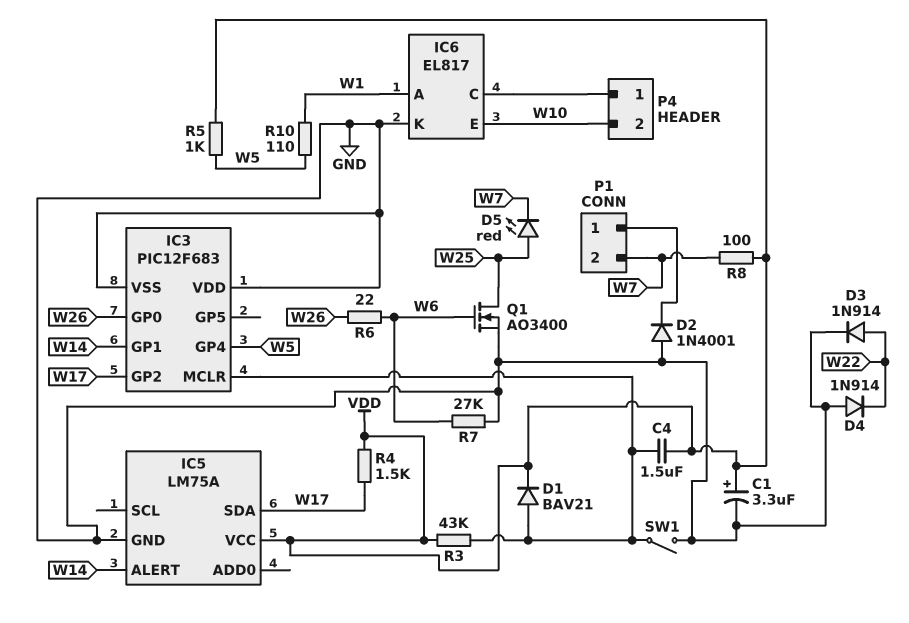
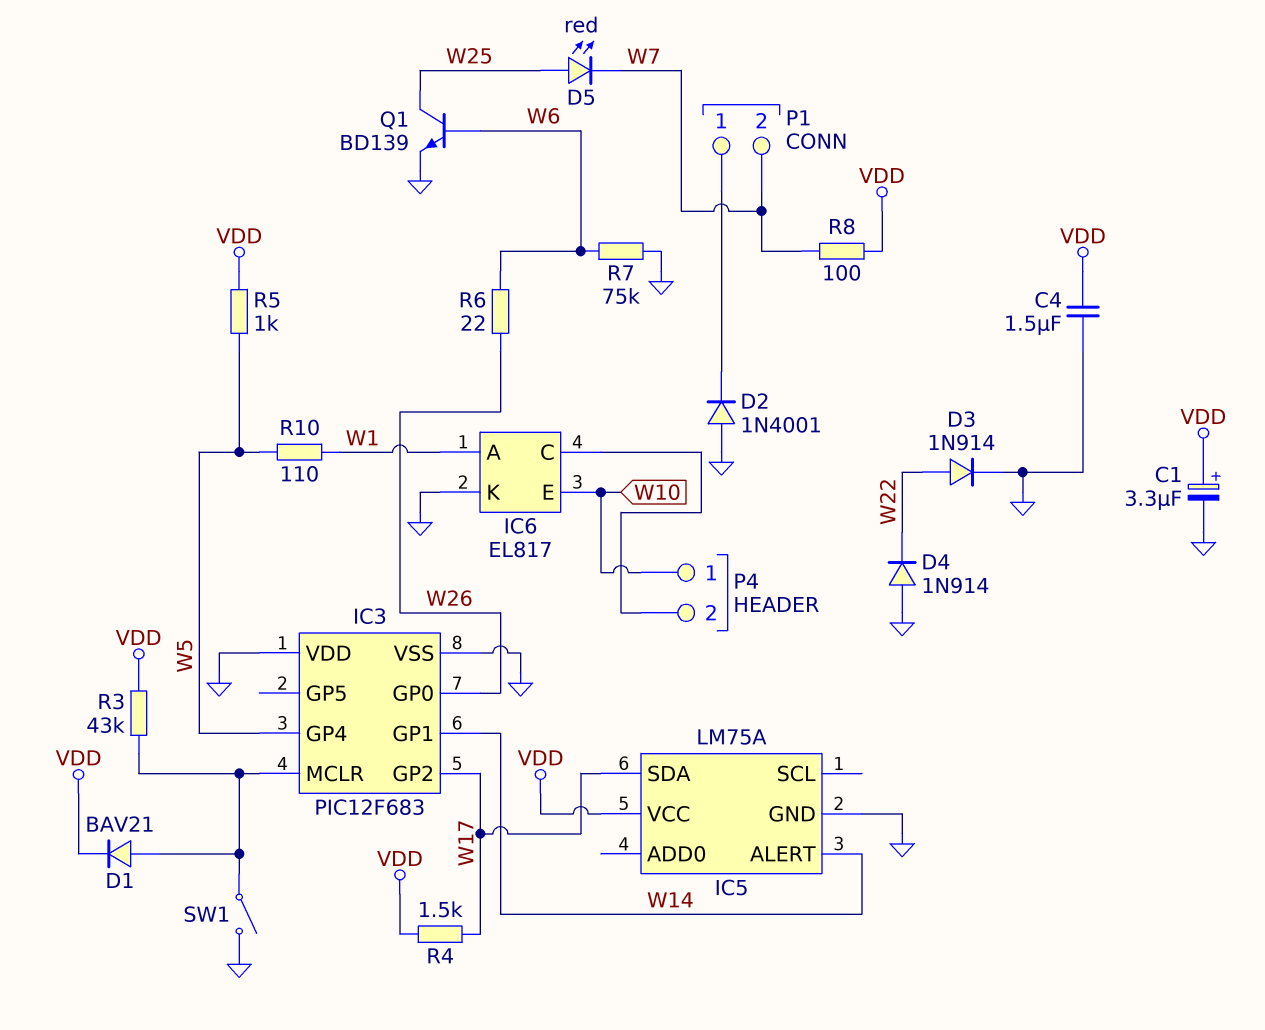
C4: 1.5uF (IC3/MCLR, VDD) -> 1.5uF (GND, VDD)
P4 pin 1: IC6/C -> W10
P4 pin 2: W10 -> IC6/C
Q1: NMOS AO3400 (G W6, D W25, S GND) -> NPN BD139 (B W6, C W25, E GND)
R7: 27k (GND, W6) -> 75k (GND, W6)

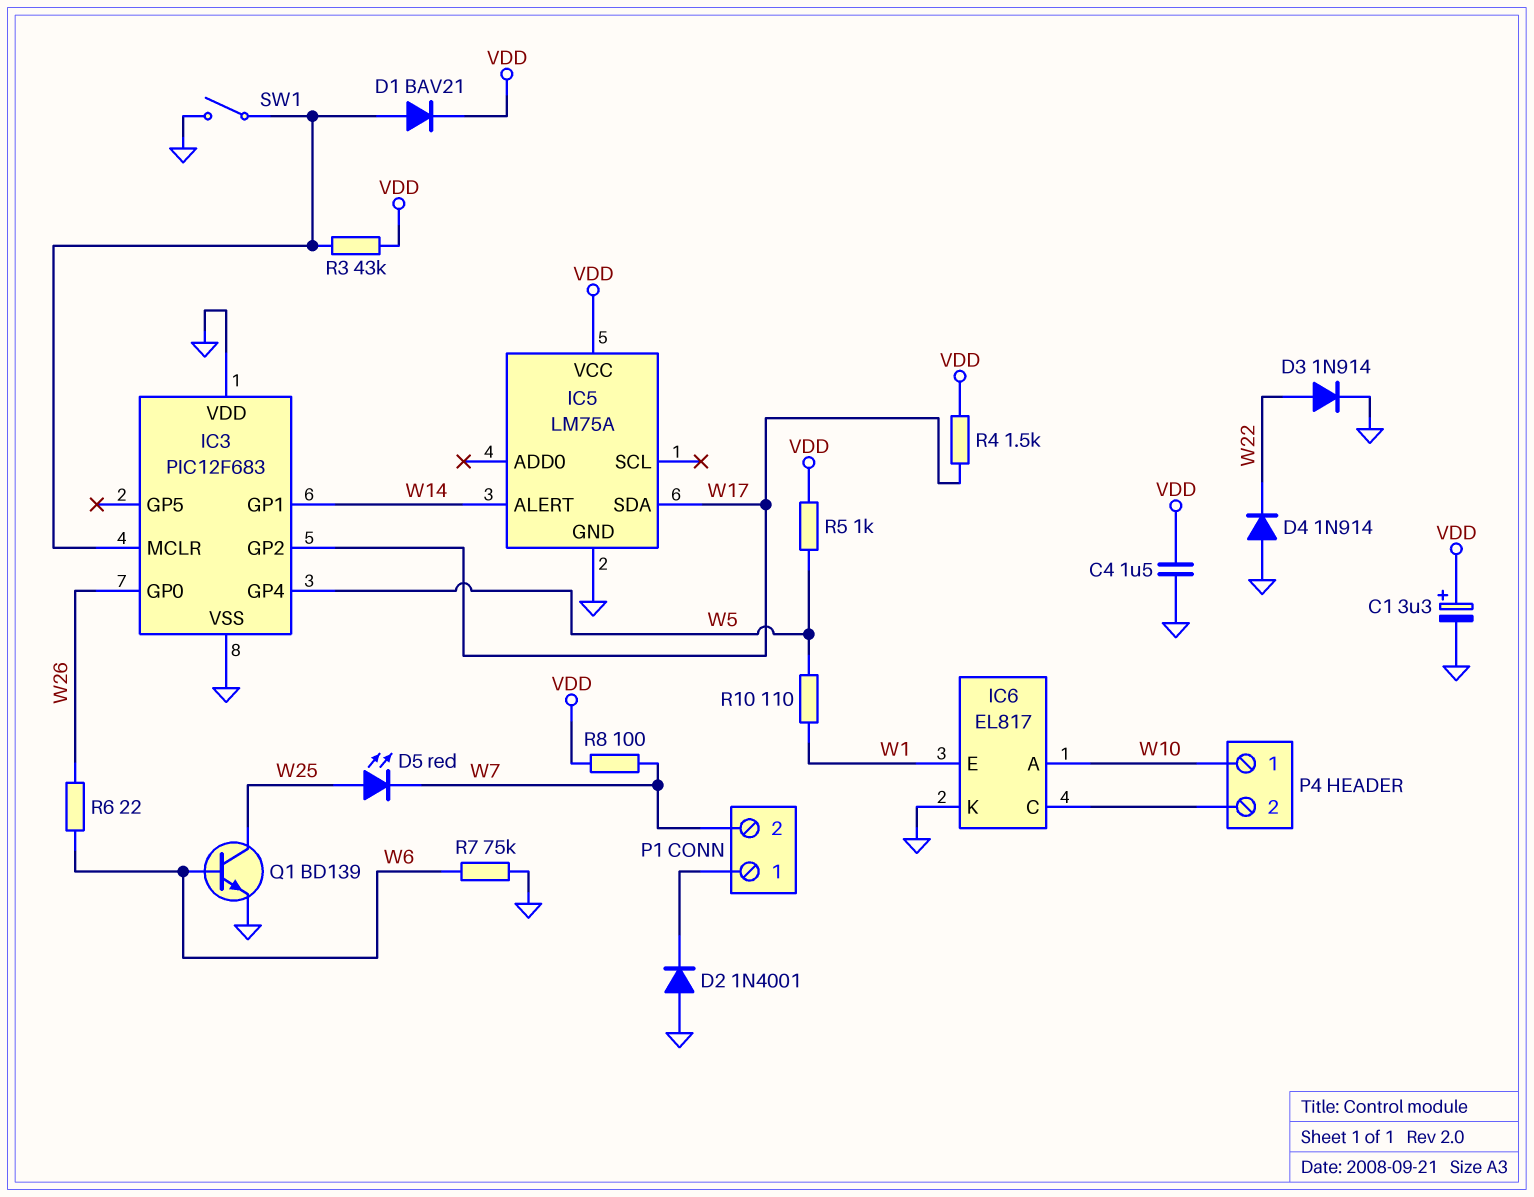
IC6 pin A: W1 -> W10
IC6 pin E: W10 -> W1

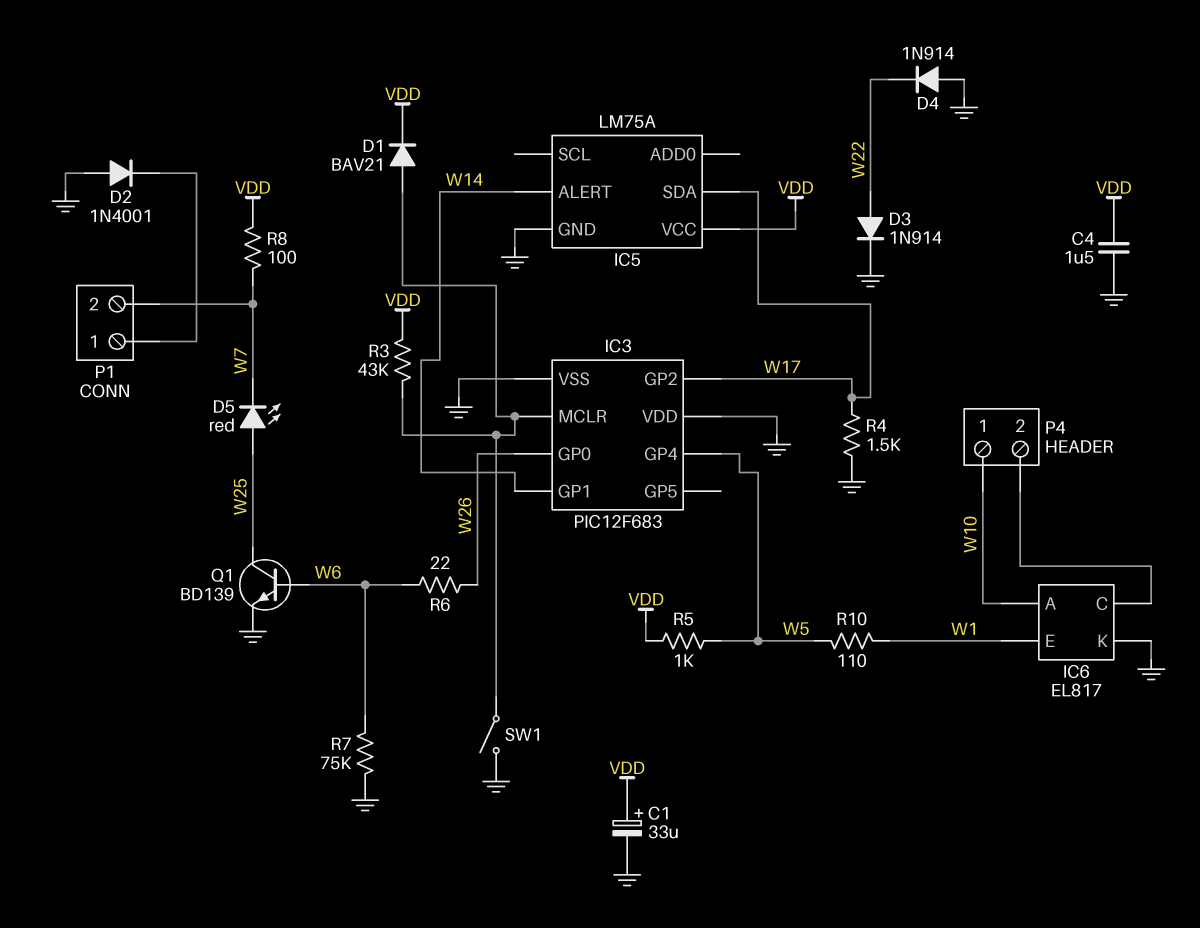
C1: 3.3uF (plus VDD, minus GND) -> 33uF (plus VDD, minus GND)
R4: 1.5k (VDD, W17) -> 1.5k (GND, W17)

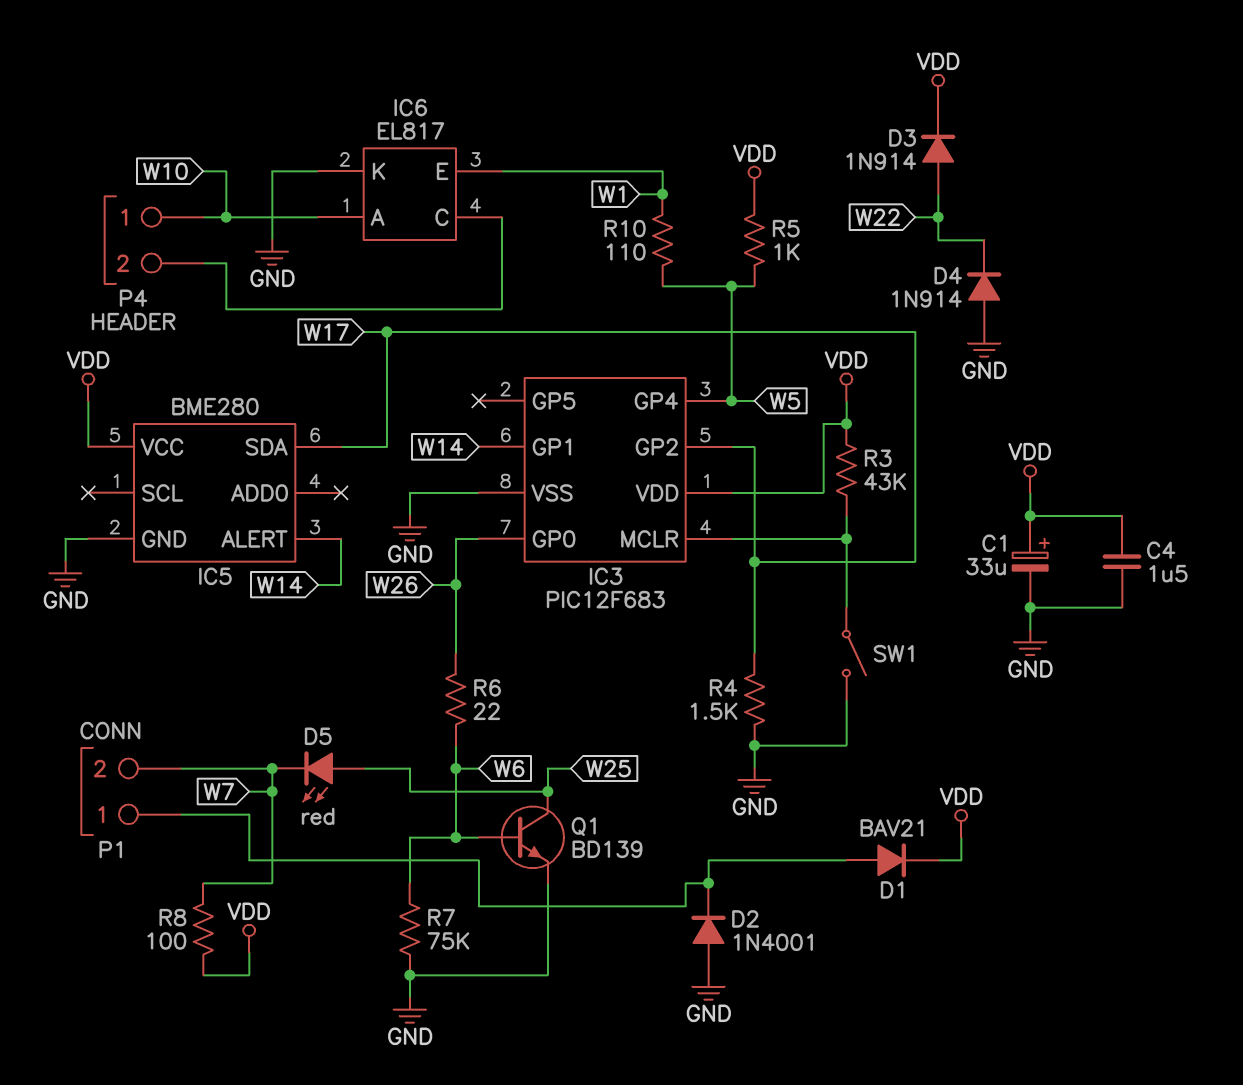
D1: diode BAV21 (A IC3/MCLR, K VDD) -> diode BAV21 (A P1/1, K VDD)
D3: diode 1N914 (A W22, K GND) -> diode 1N914 (A W22, K VDD)
IC3 pin VDD: GND -> VDD
IC5: LM75A -> BME280

